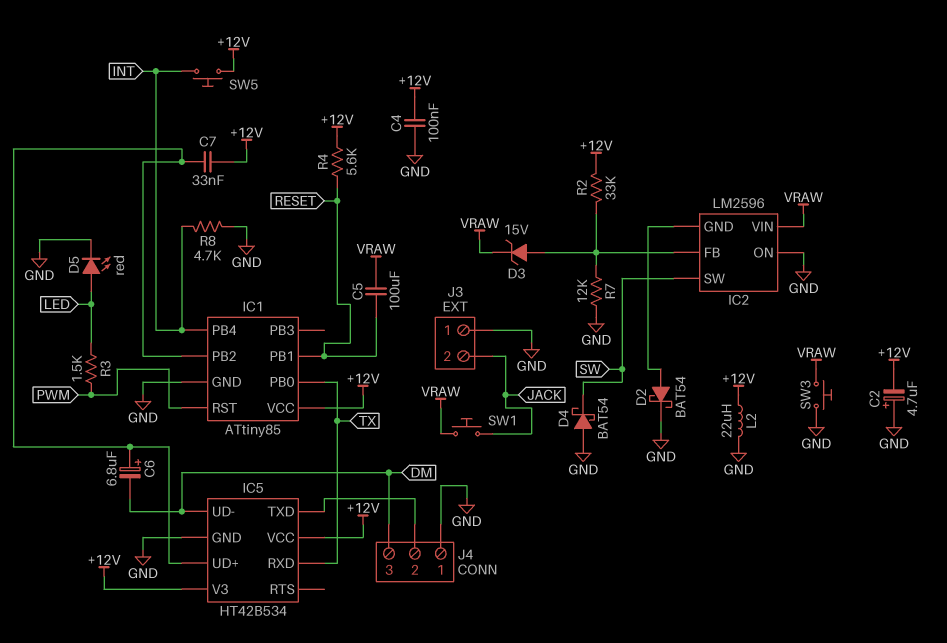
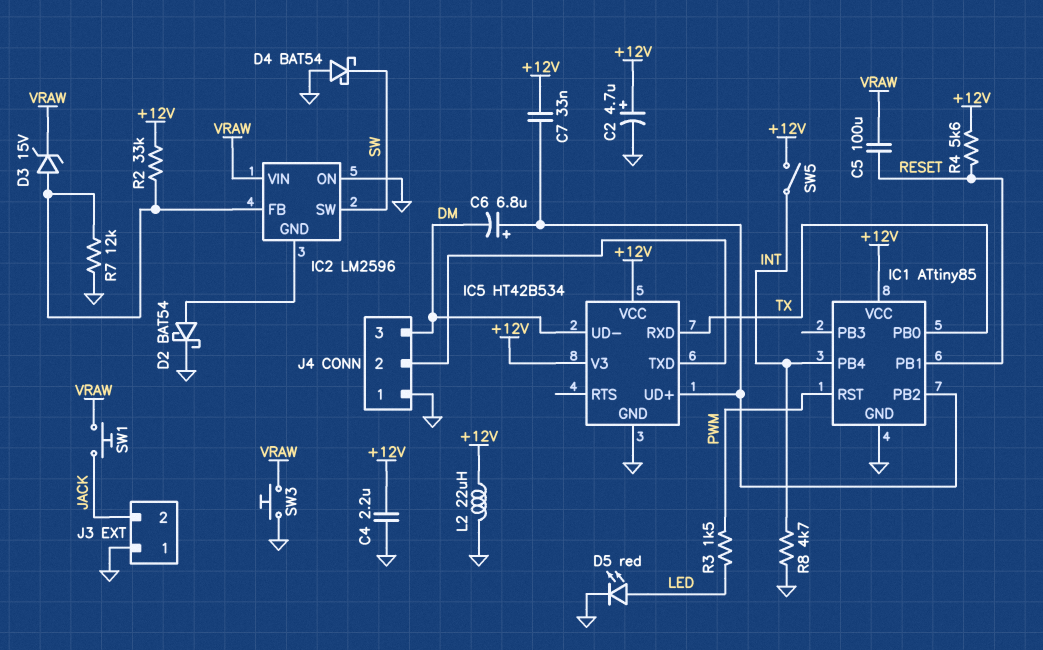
C2: 4.7uF (plus GND, minus +12V) -> 4.7uF (plus +12V, minus GND)
C4: 100nF (+12V, GND) -> 2.2uF (+12V, GND)
SW5: button (+12V, INT) -> switch (+12V, INT)

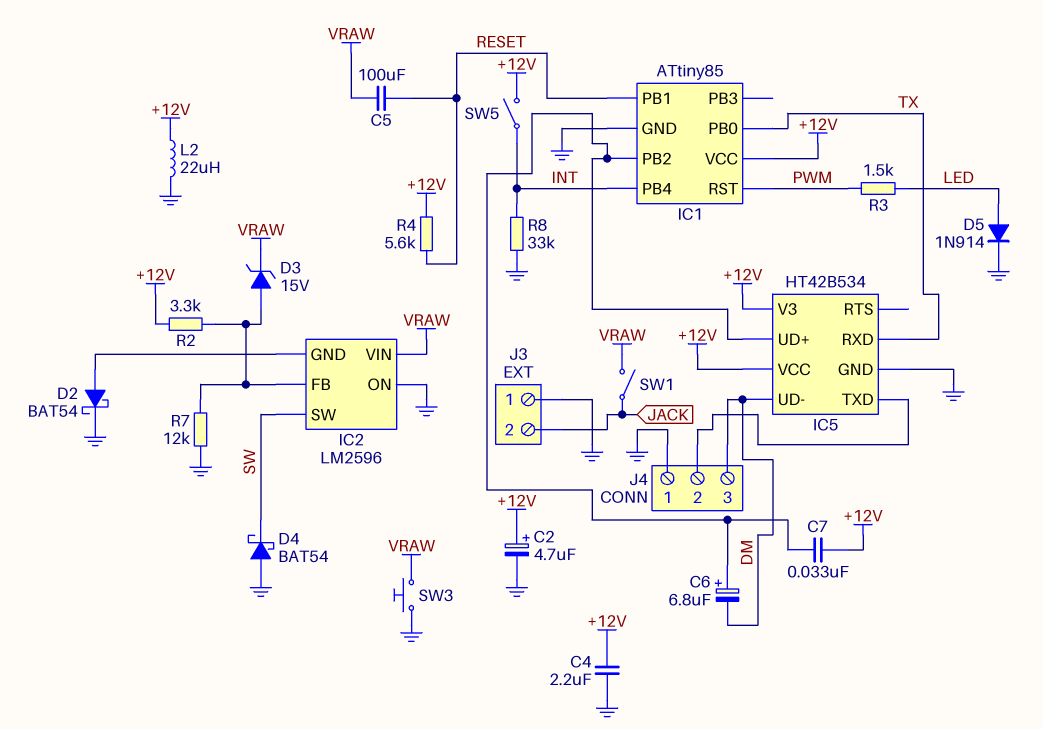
D5: LED red (A LED, K GND) -> diode 1N914 (A LED, K GND)
R2: 33k (+12V, IC2/FB) -> 3.3k (+12V, IC2/FB)
R8: 4.7k (GND, INT) -> 33k (GND, INT)
SW1: button (JACK, VRAW) -> switch (JACK, VRAW)

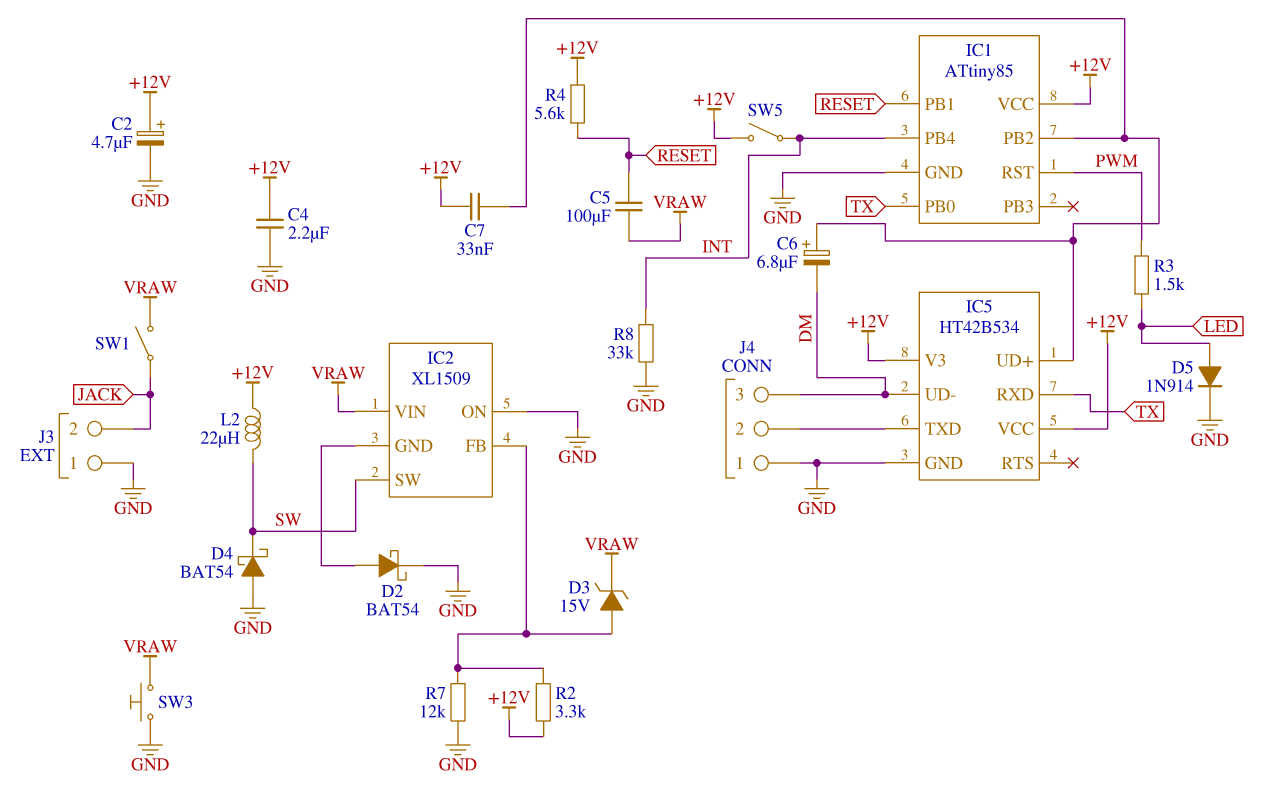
IC2: LM2596 -> XL1509
L2: 22uH (+12V, GND) -> 22uH (+12V, SW)

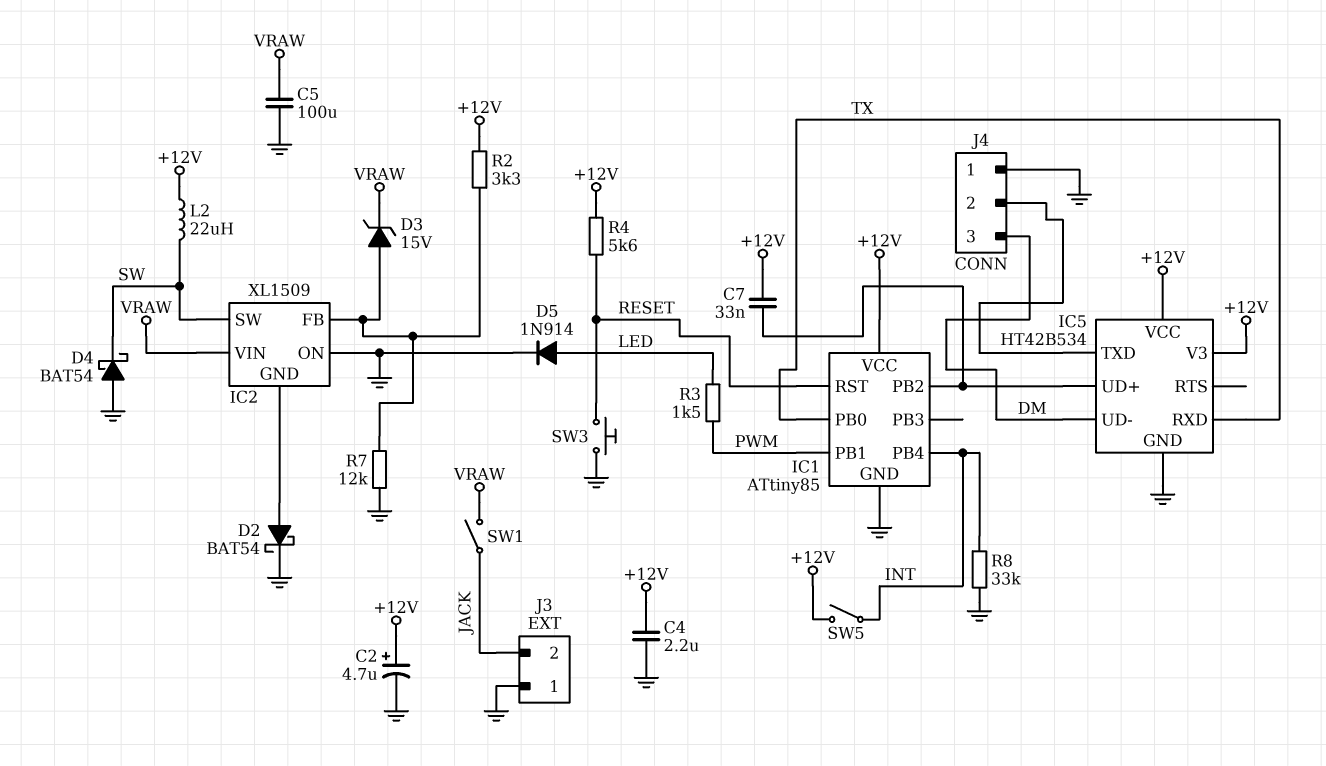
C5: 100uF (RESET, VRAW) -> 100uF (GND, VRAW)
C6: 6.8uF (plus IC1/PB2, minus DM) -> none
IC1 pin PB1: RESET -> PWM
IC1 pin RST: PWM -> RESET
SW3: button (GND, VRAW) -> button (GND, RESET)

